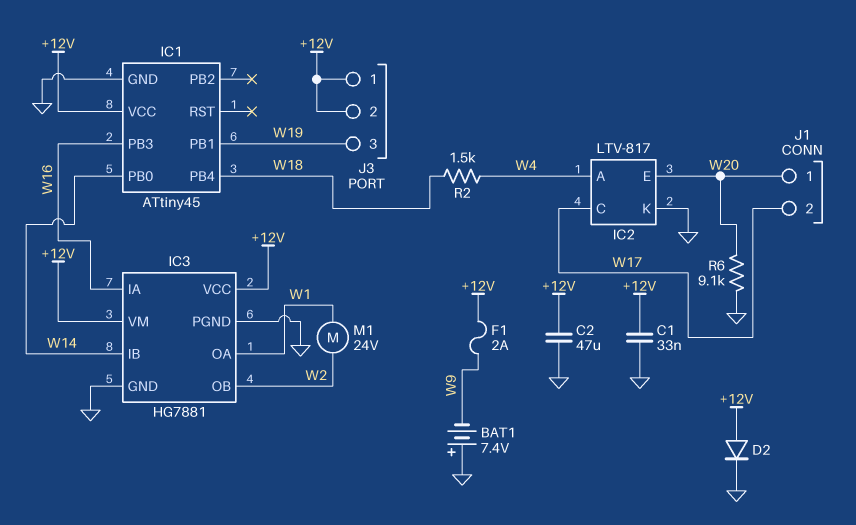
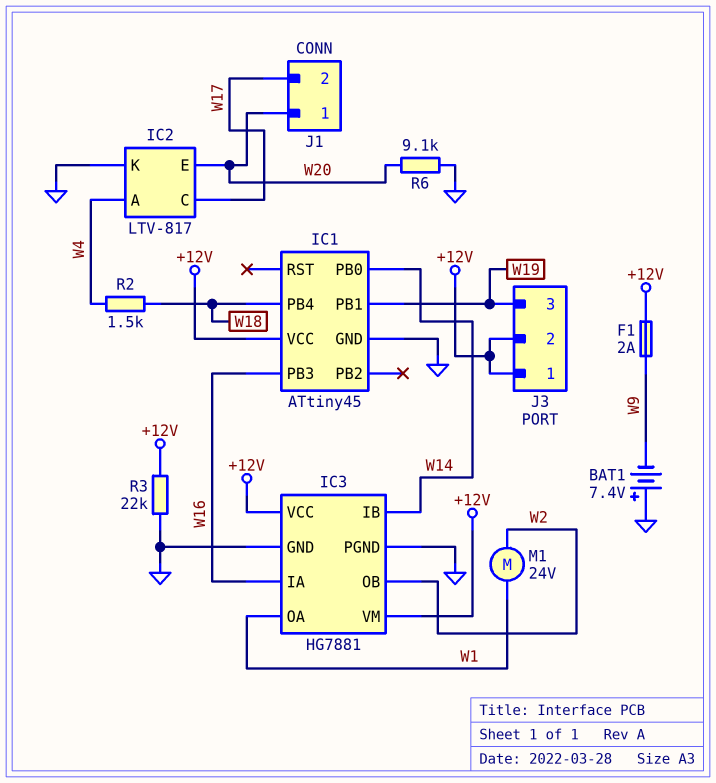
C1: 33nF (+12V, GND) -> none
C2: 47uF (+12V, GND) -> none
D2: diode (A +12V, K GND) -> none
R3: none -> 22k (+12V, GND)

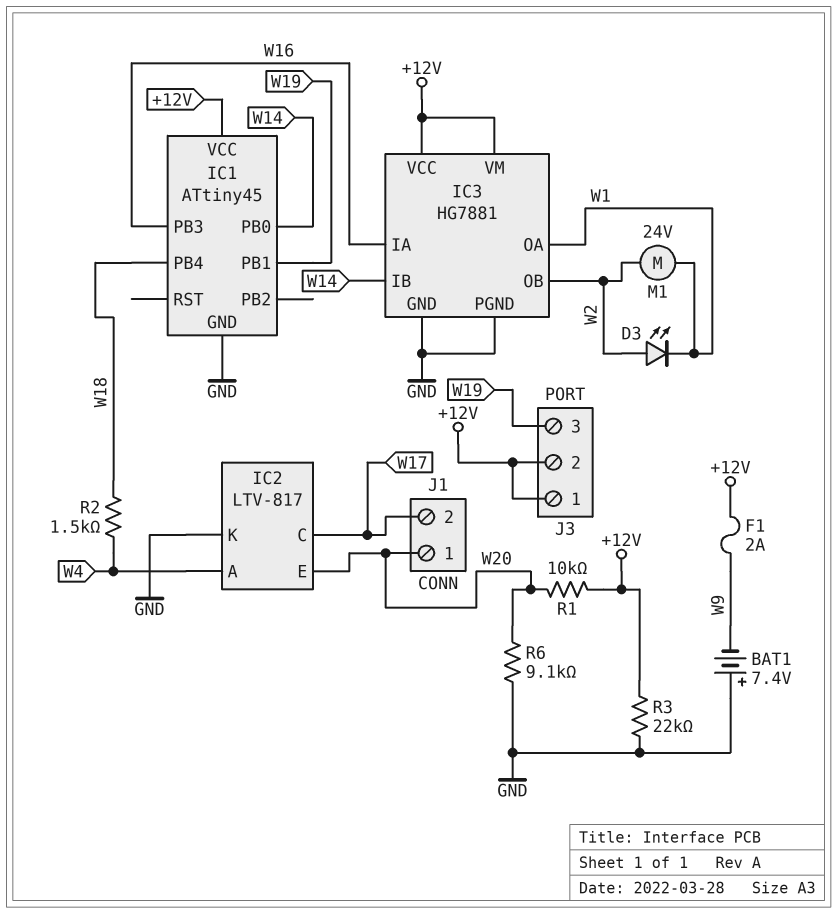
D3: none -> LED (A W2, K W1)
R1: none -> 10k (+12V, W20)

